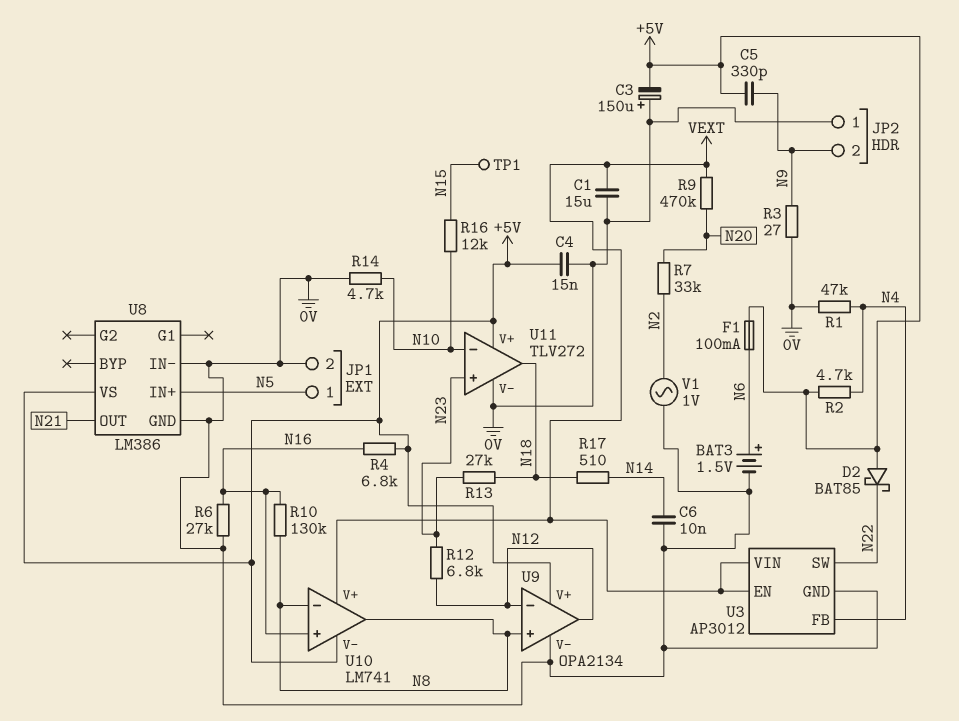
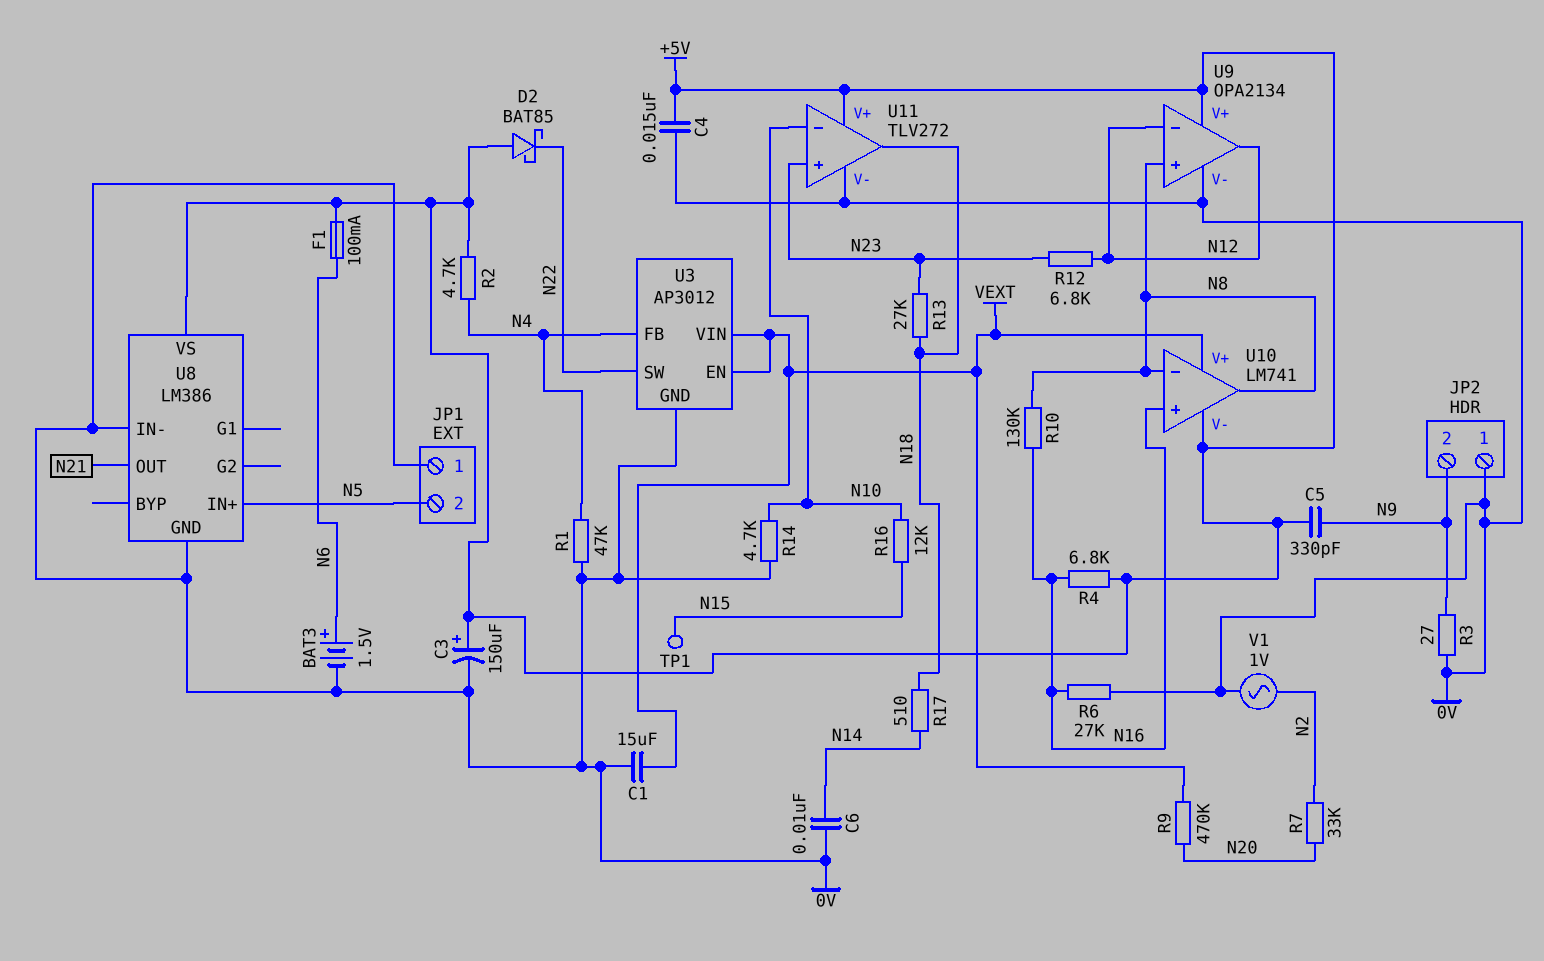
C3: 150uF (plus 0V, minus +5V) -> 150uF (plus +5V, minus 0V)
JP1 pin 1: N5 -> 0V
JP1 pin 2: 0V -> N5

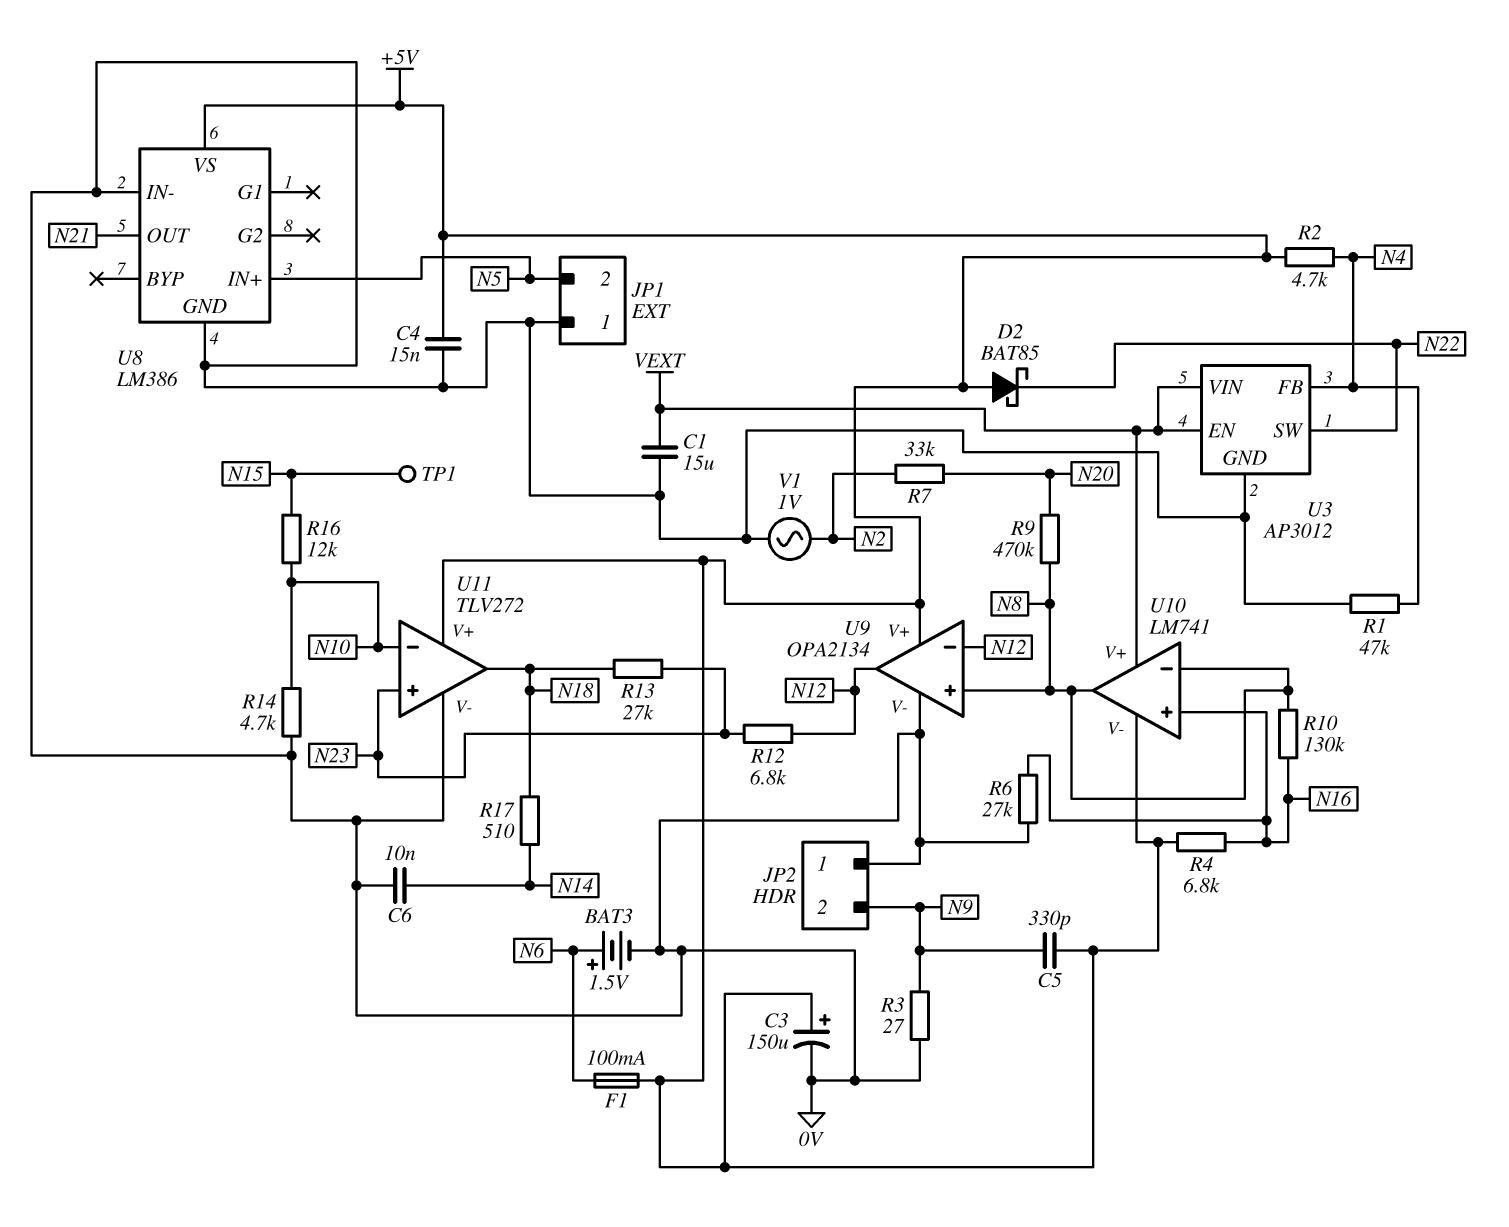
R9: 470k (N20, VEXT) -> 470k (N8, N20)

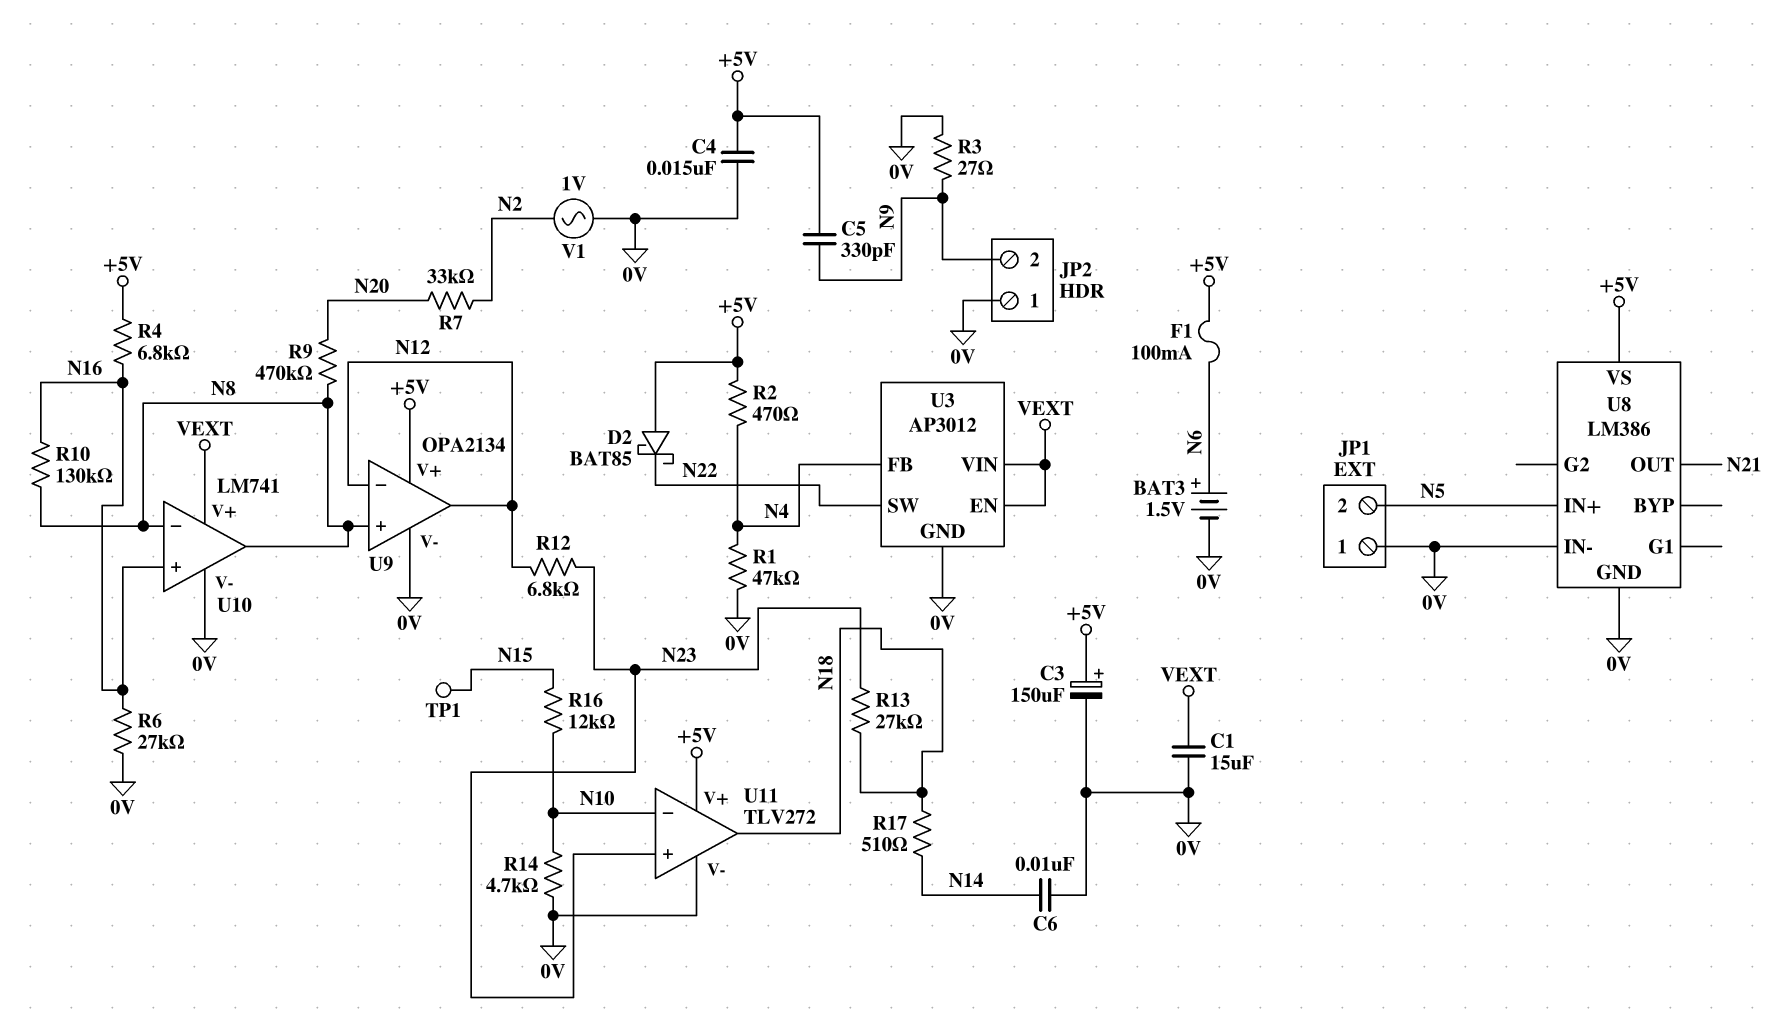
R2: 4.7k (+5V, N4) -> 470 (+5V, N4)
U10 pin V-: +5V -> 0V

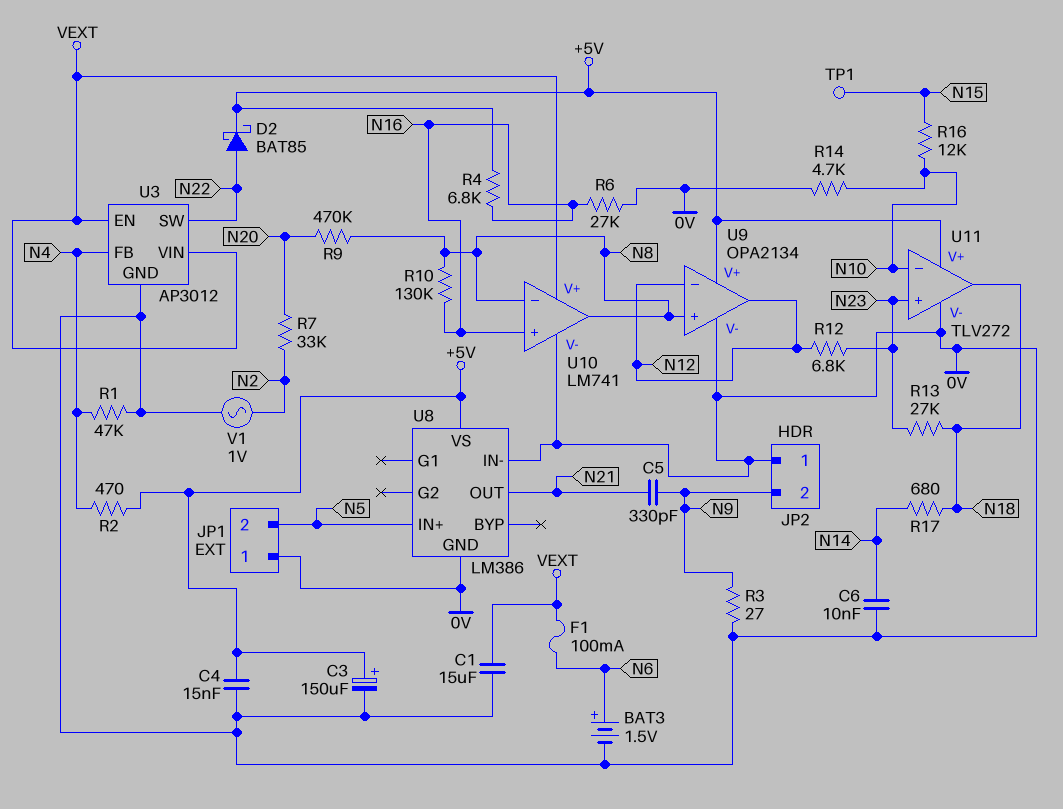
C5: 330pF (+5V, N9) -> 330pF (N9, N21)
D2: schottky BAT85 (A +5V, K N22) -> schottky BAT85 (A N22, K +5V)
F1: 100mA (+5V, N6) -> 100mA (N6, VEXT)
R17: 510 (N14, N18) -> 680 (N14, N18)

